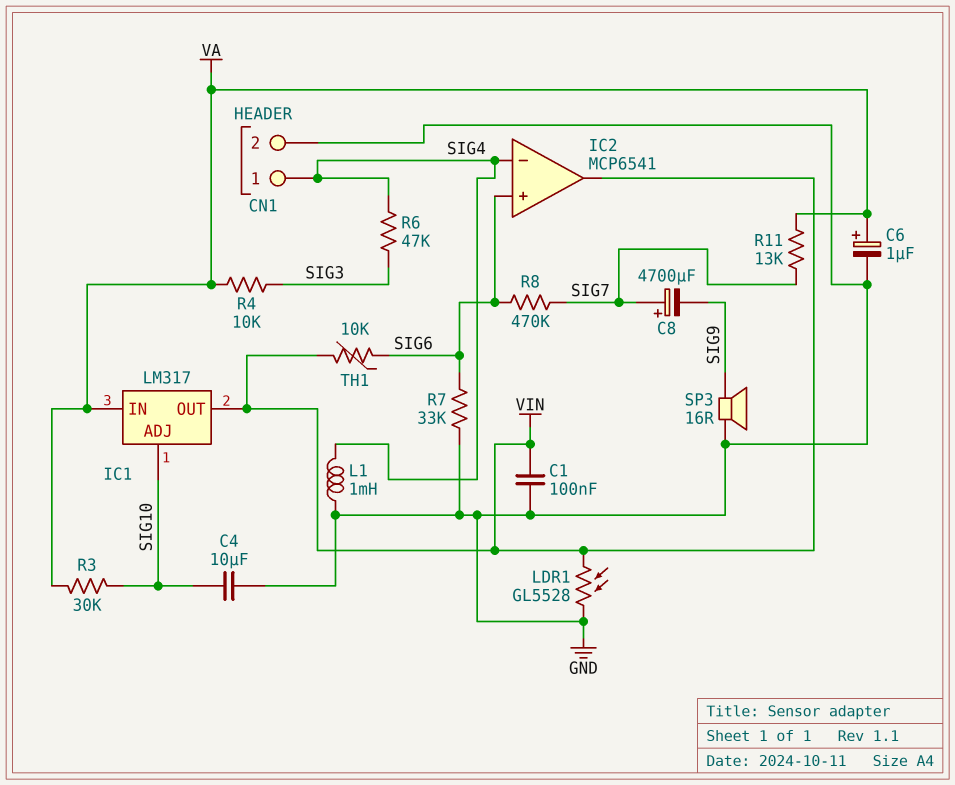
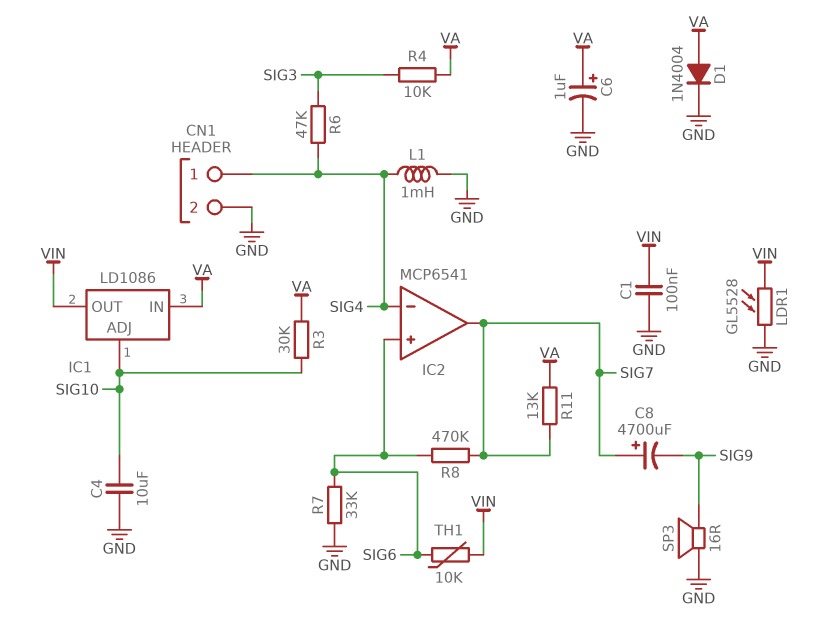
D1: none -> diode 1N4004 (A VA, K GND)
IC1: LM317 -> LD1086
IC2 pin out: VIN -> SIG7

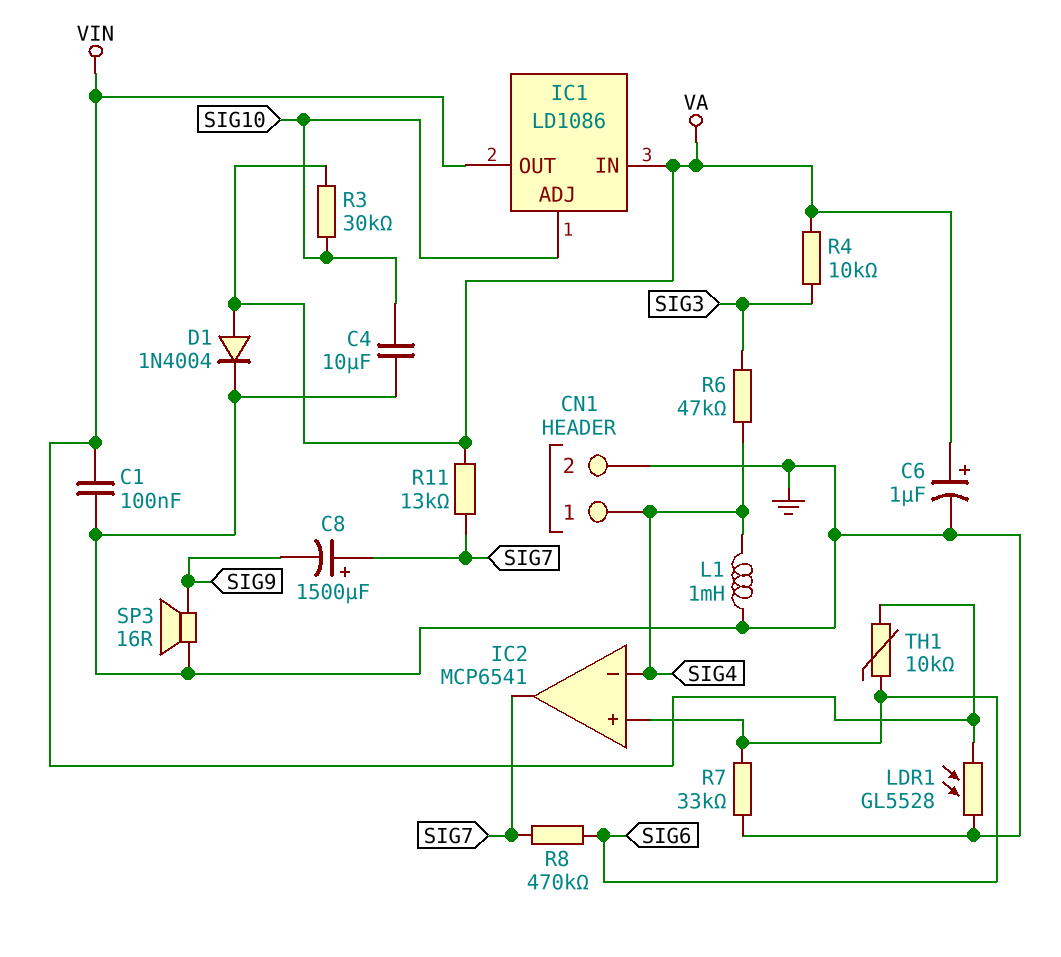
C8: 4700uF (plus SIG7, minus SIG9) -> 1500uF (plus SIG7, minus SIG9)

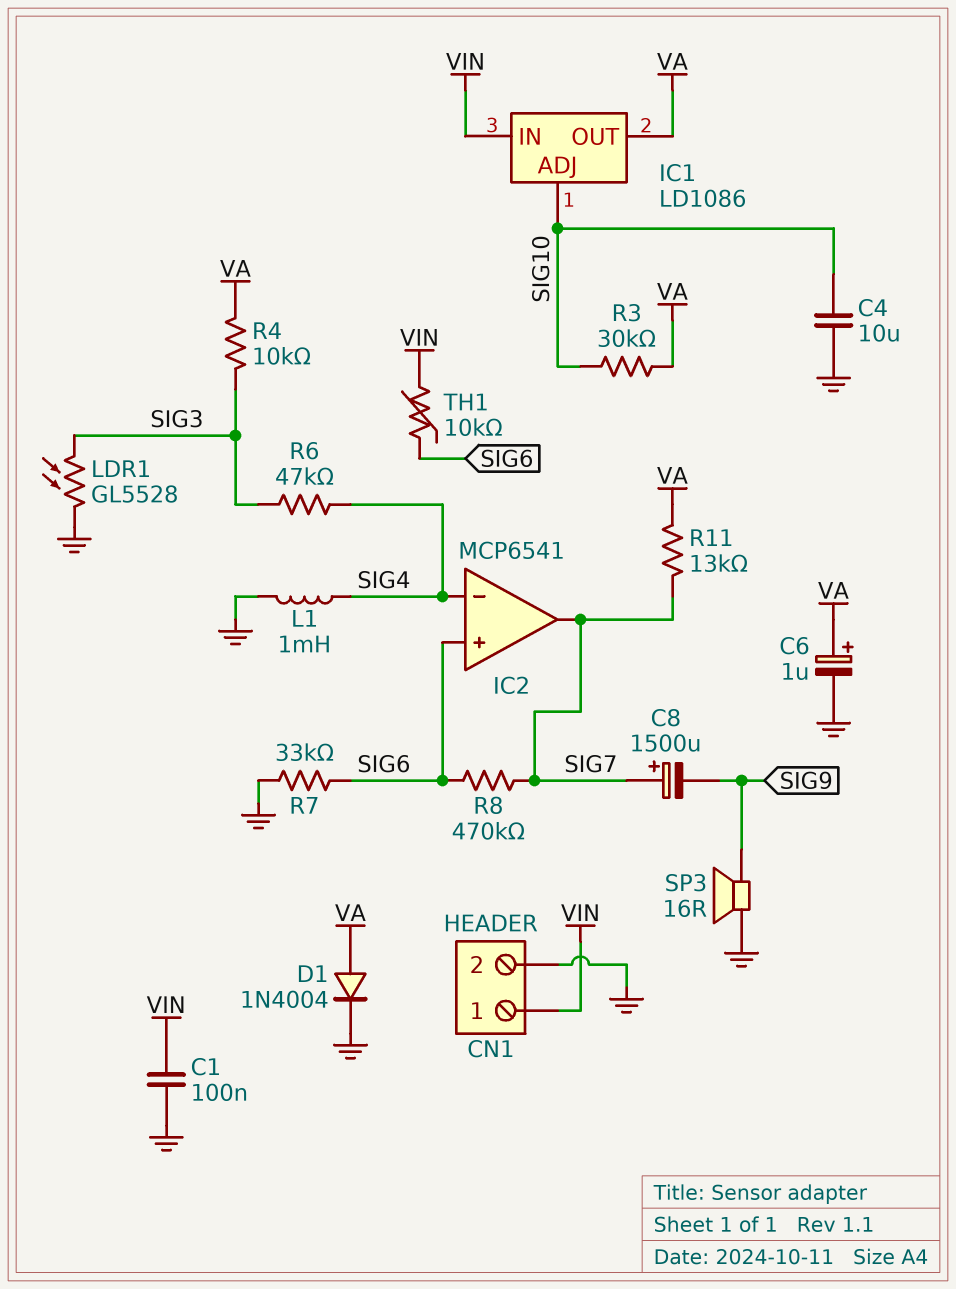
CN1 pin 1: SIG4 -> VIN
IC1 pin IN: VA -> VIN
IC1 pin OUT: VIN -> VA
LDR1: GL5528 (GND, VIN) -> GL5528 (GND, SIG3)

